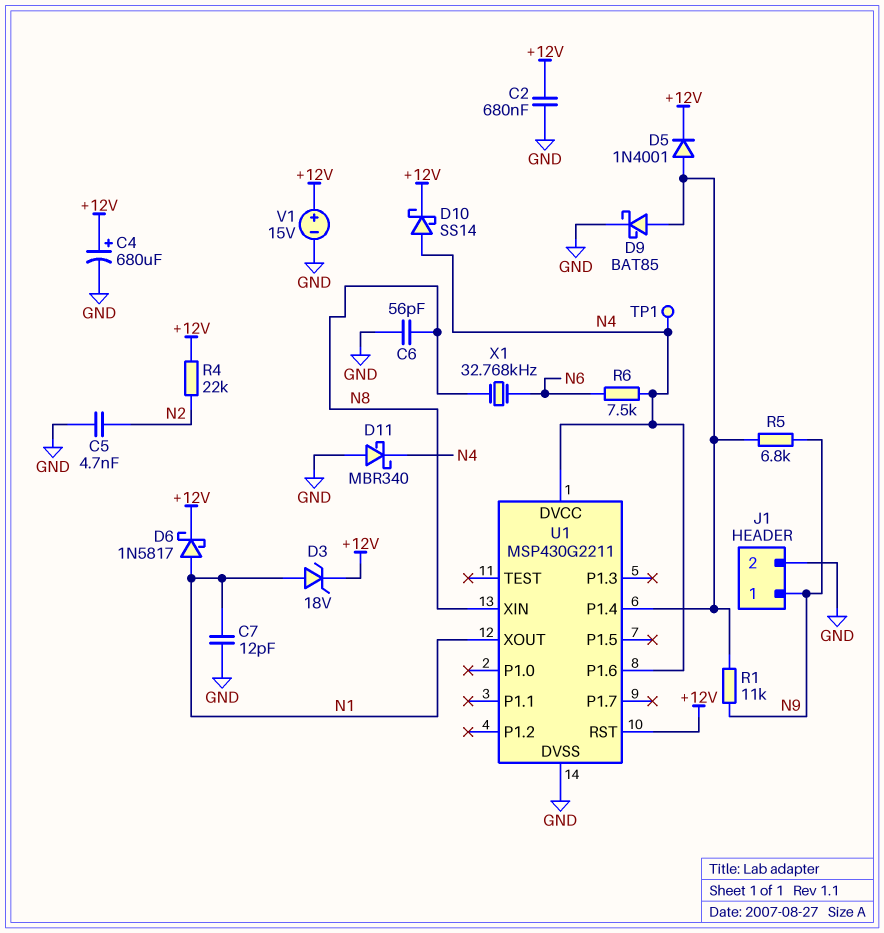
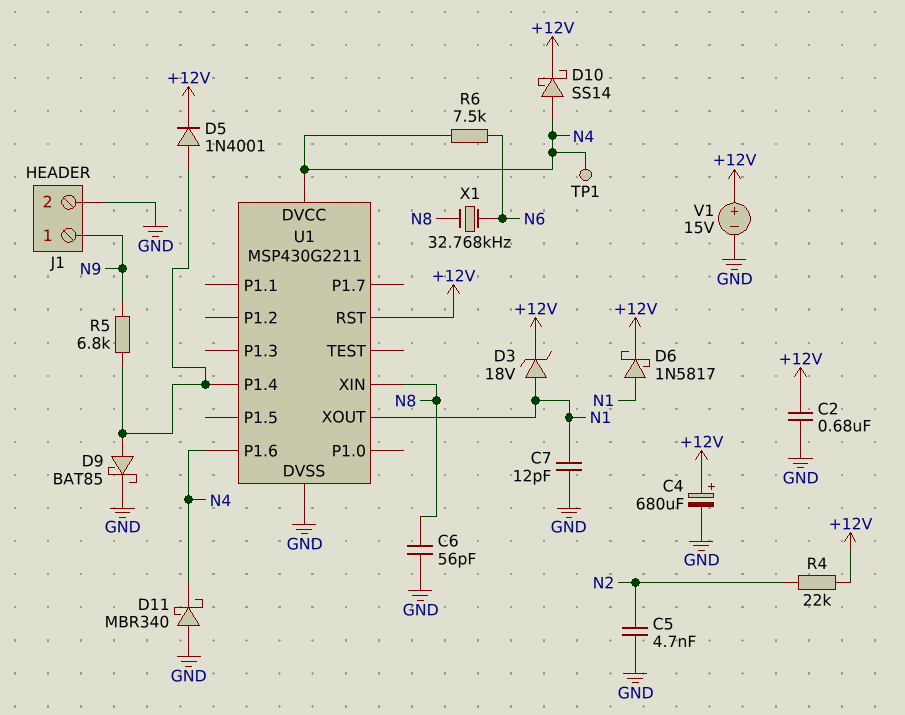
R1: 11k (N9, U1/P1.4) -> none

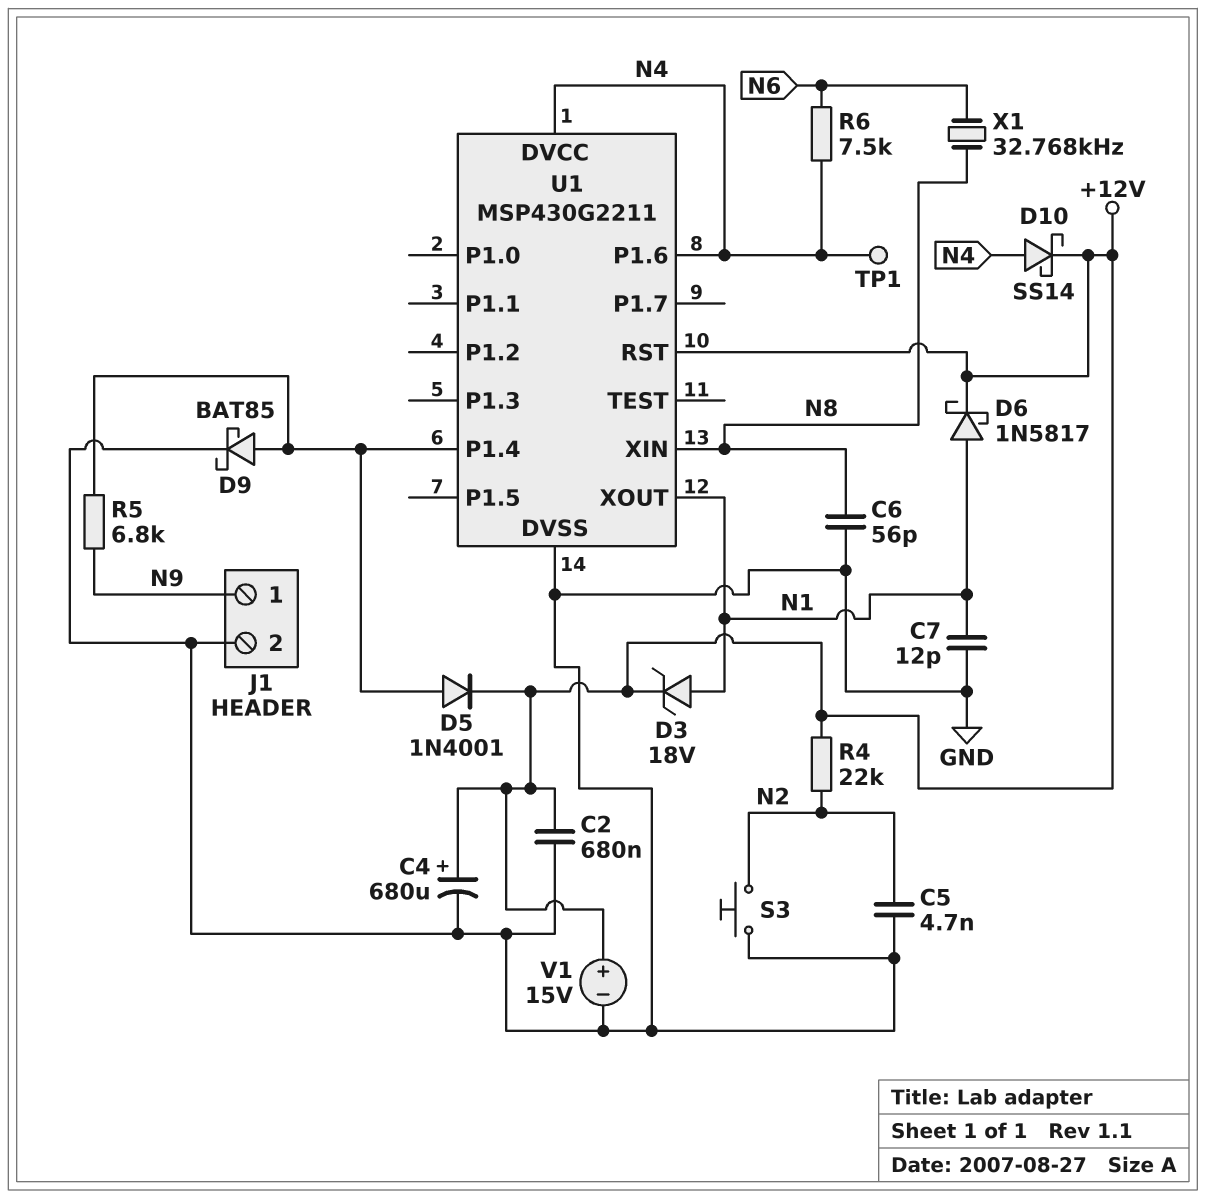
D11: schottky MBR340 (A GND, K N4) -> none
S3: none -> button (GND, N2)

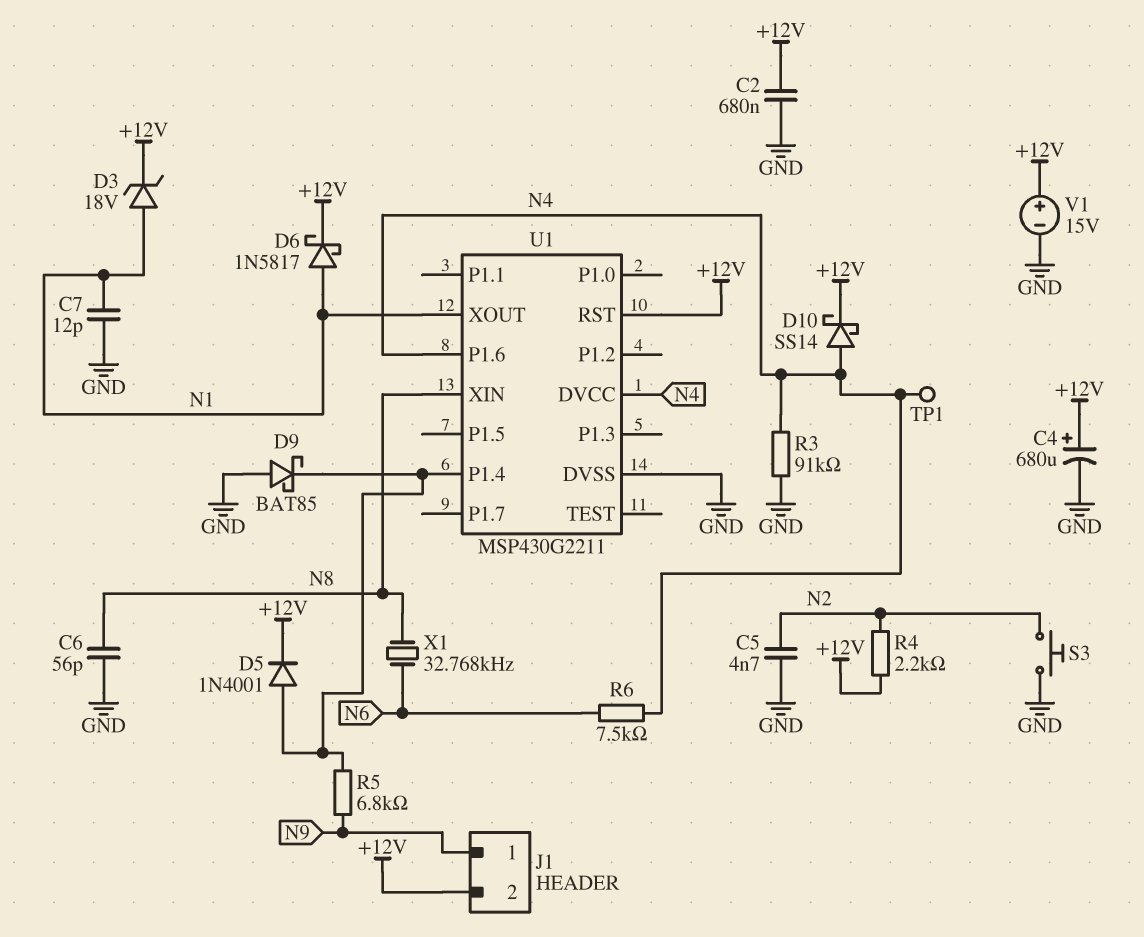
D9: schottky BAT85 (A U1/P1.4, K GND) -> schottky BAT85 (A GND, K U1/P1.4)
J1 pin 2: GND -> +12V
R3: none -> 91k (GND, N4)
R4: 22k (+12V, N2) -> 2.2k (+12V, N2)

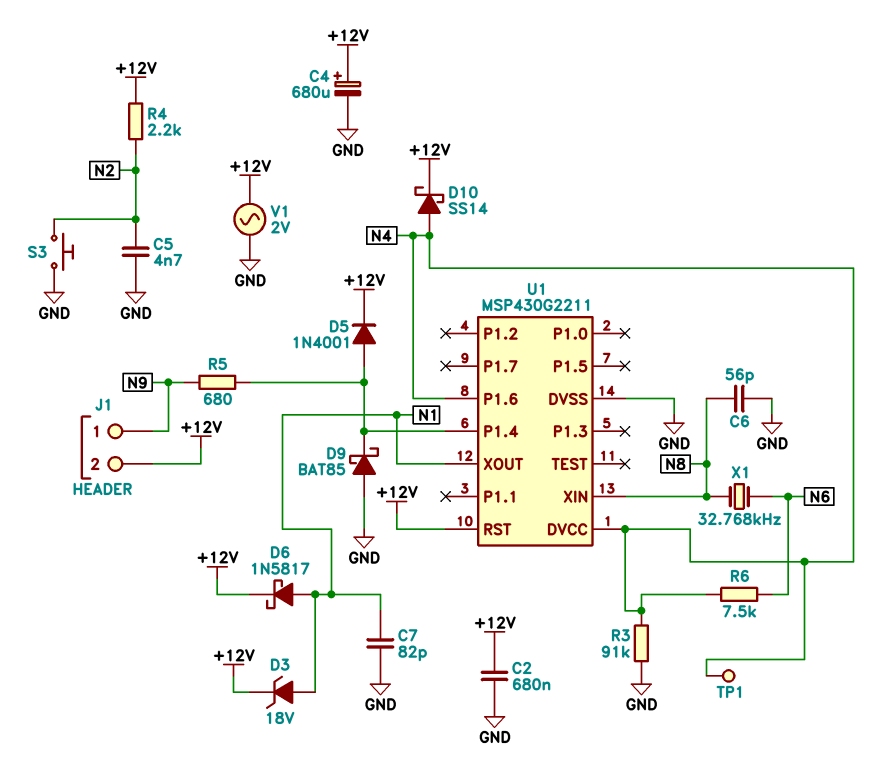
C7: 12pF (GND, N1) -> 82pF (GND, N1)
R5: 6.8k (N9, U1/P1.4) -> 680 (N9, U1/P1.4)
V1: 15V (plus +12V, minus GND) -> AC 2V (+12V, GND)

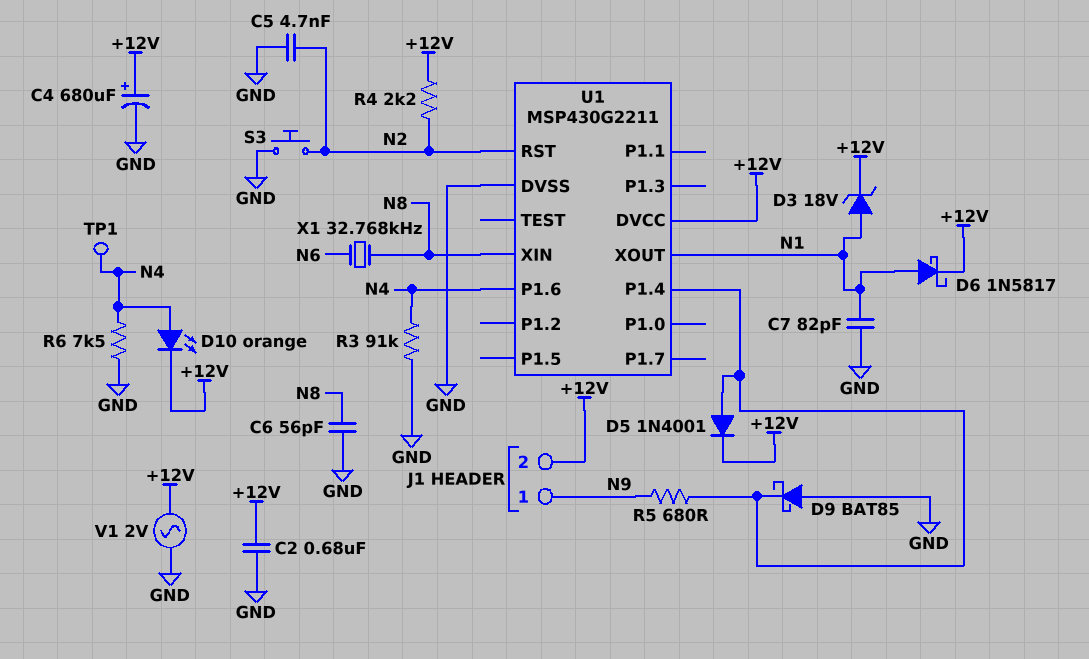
D10: schottky SS14 (A N4, K +12V) -> LED orange (A N4, K +12V)
R6: 7.5k (N4, N6) -> 7.5k (GND, N4)
U1 pin DVCC: N4 -> +12V
U1 pin RST: +12V -> N2

